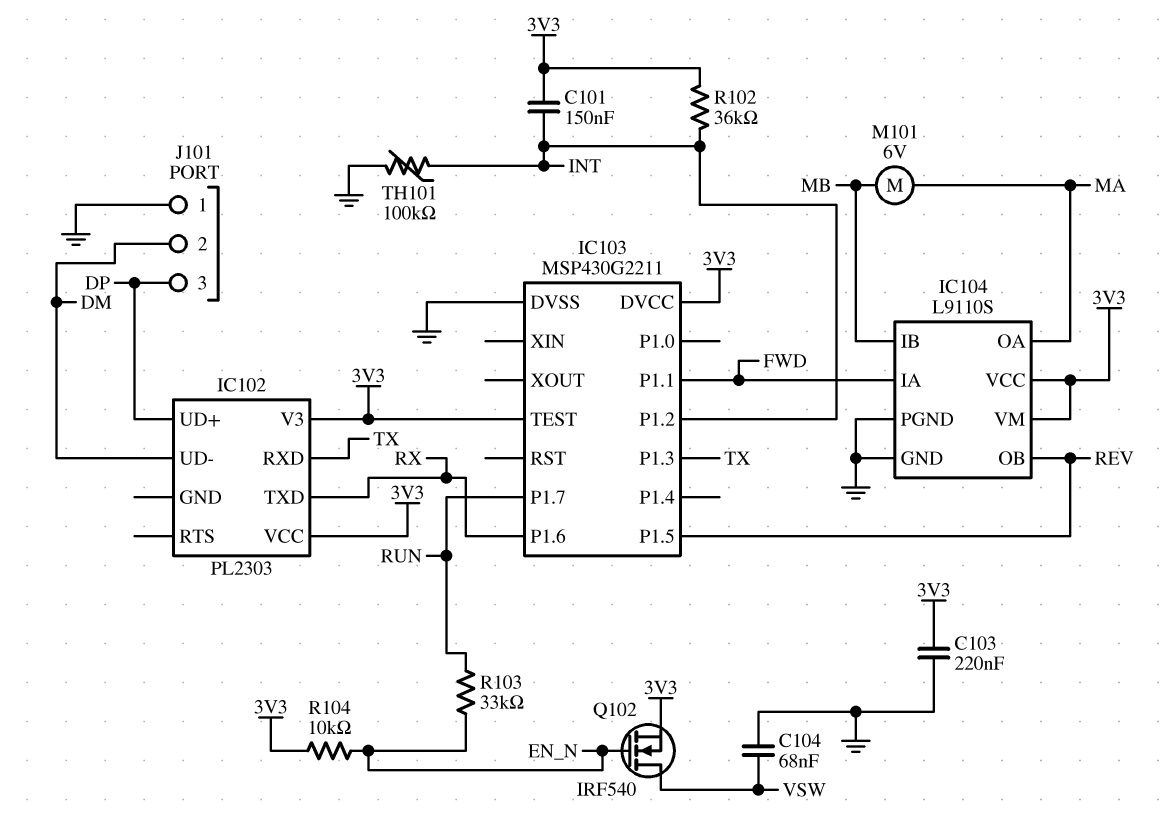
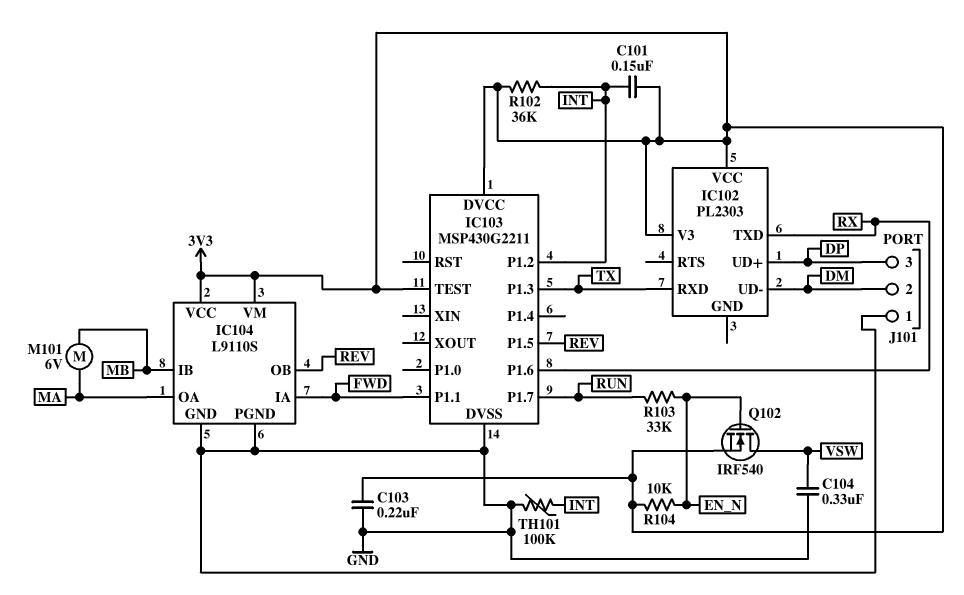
C104: 68nF (GND, VSW) -> 330nF (GND, VSW)

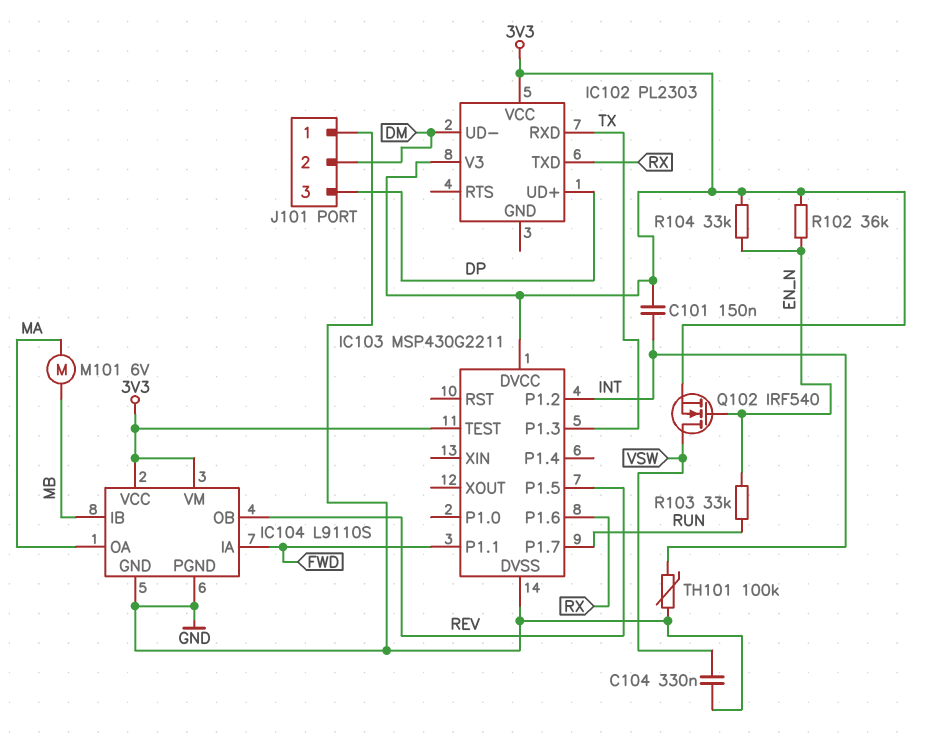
C103: 220nF (3V3, GND) -> none
R102: 36k (3V3, INT) -> 36k (3V3, EN_N)
R104: 10k (3V3, EN_N) -> 33k (3V3, EN_N)

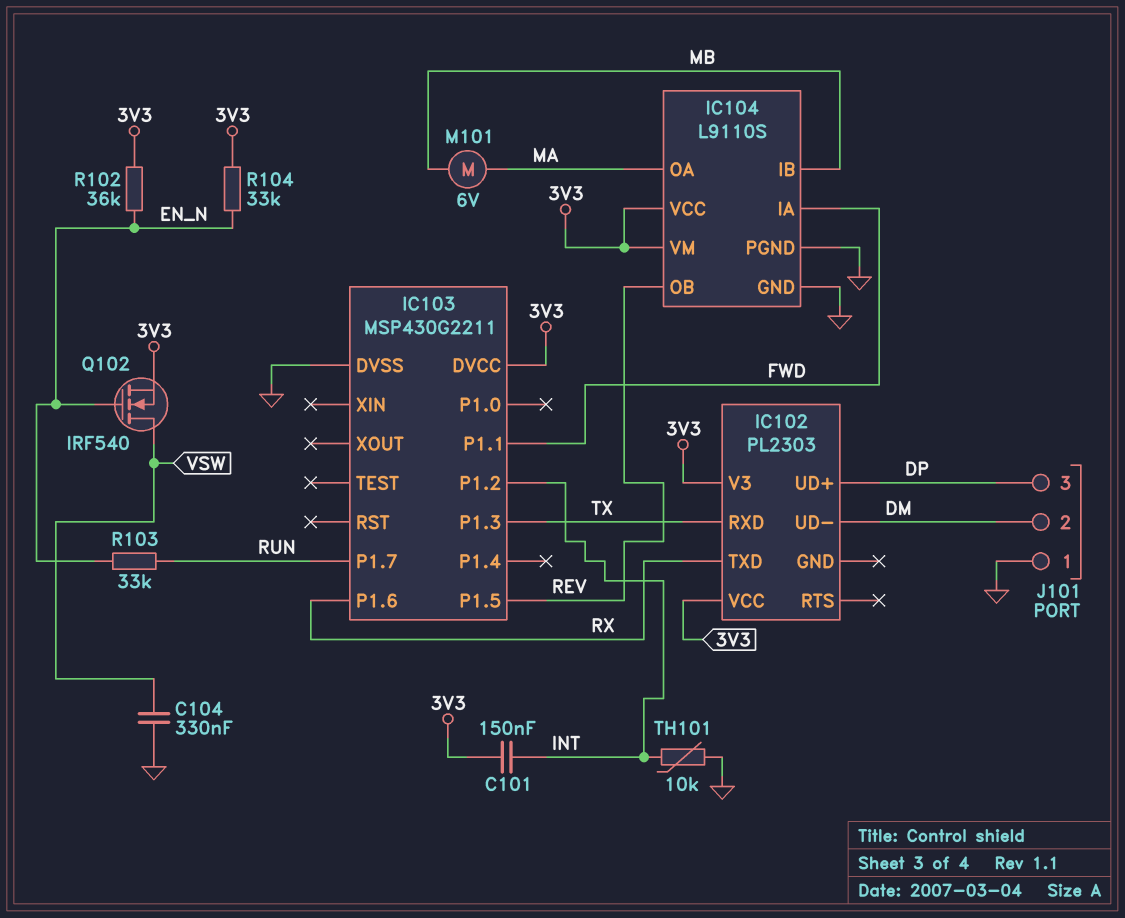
IC103 pin TEST: 3V3 -> none
TH101: 100k (GND, INT) -> 10k (GND, INT)

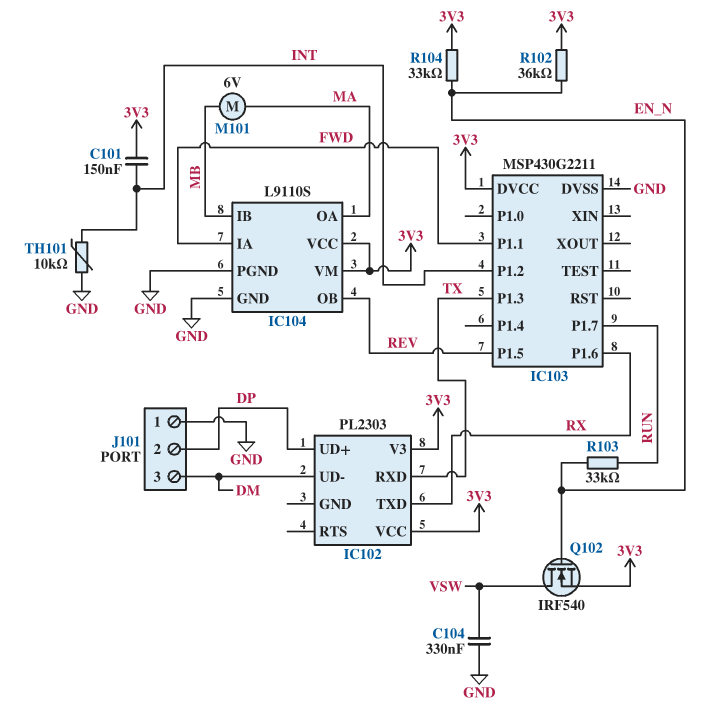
J101 pin 2: DM -> DP
J101 pin 3: DP -> DM

